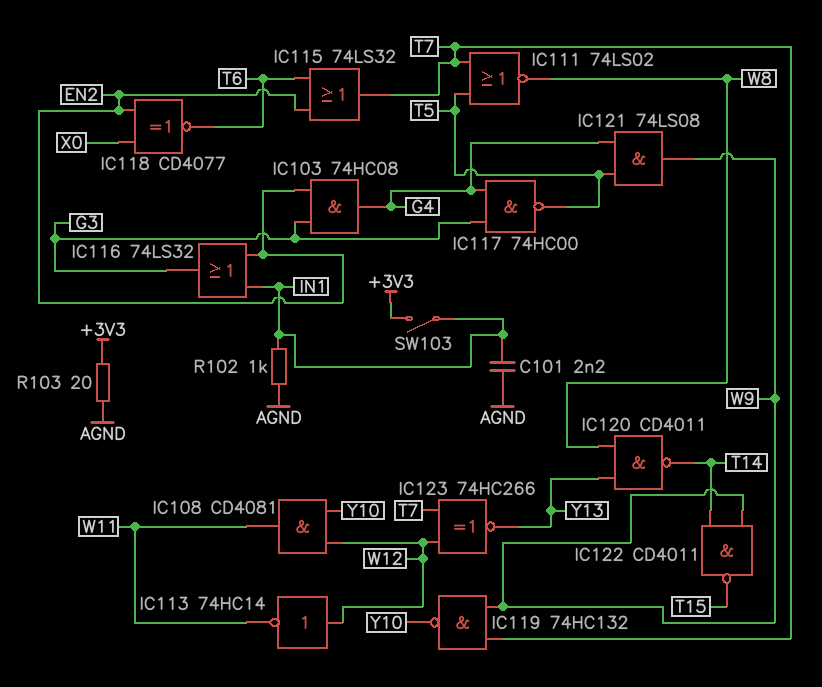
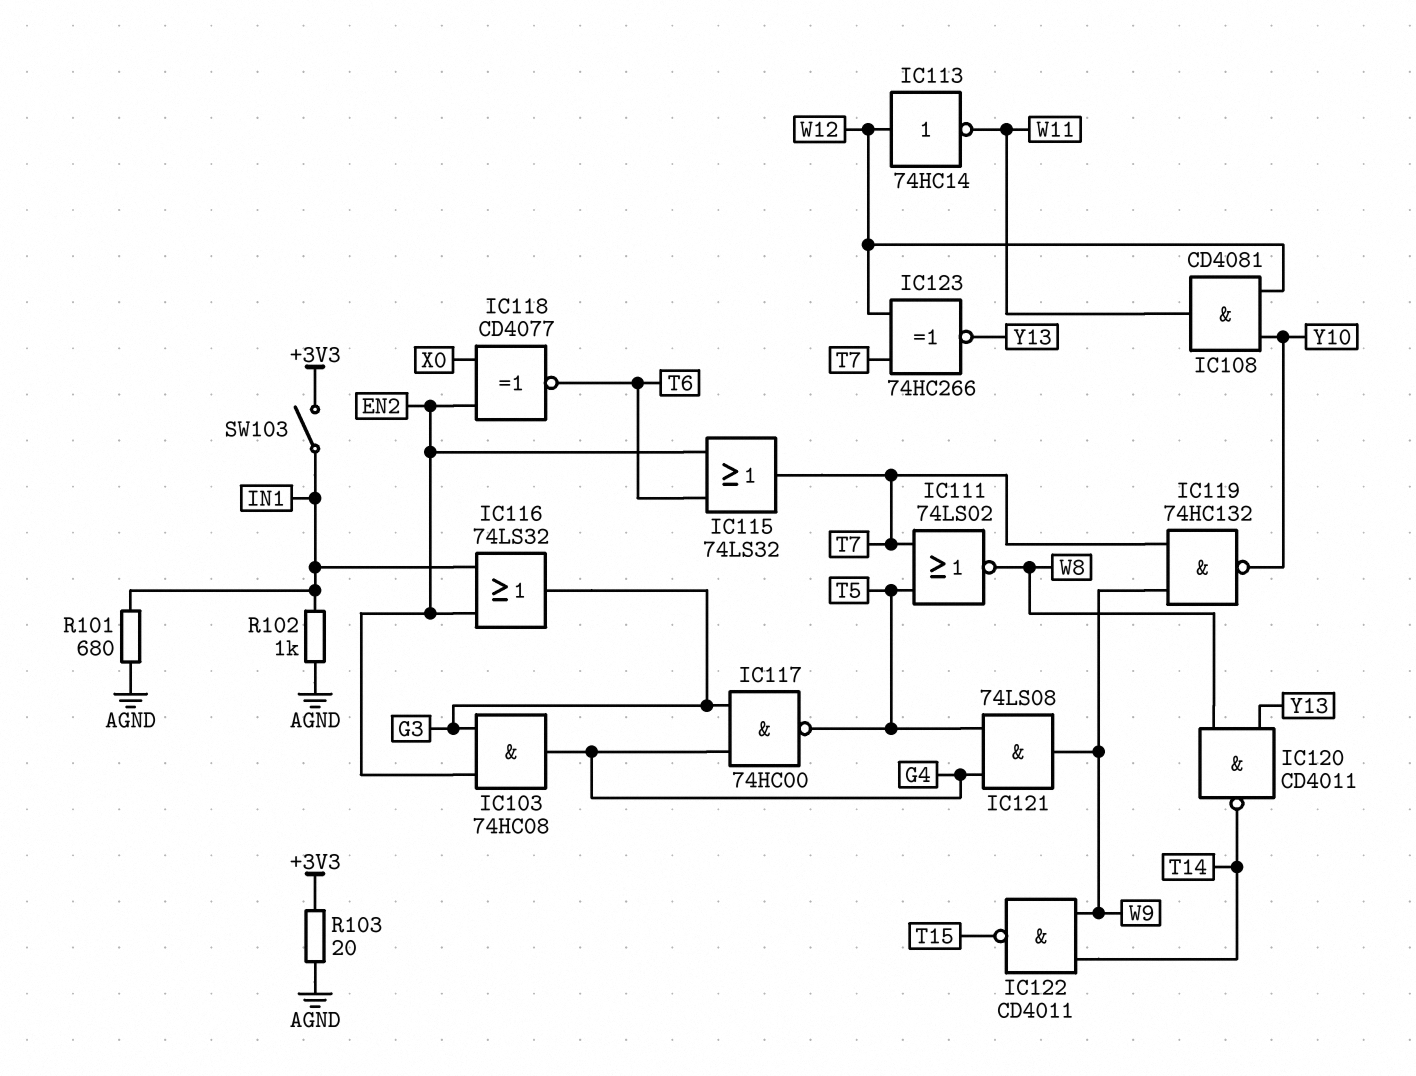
C101: 2.2nF (AGND, IN1) -> none
R101: none -> 680 (AGND, IN1)

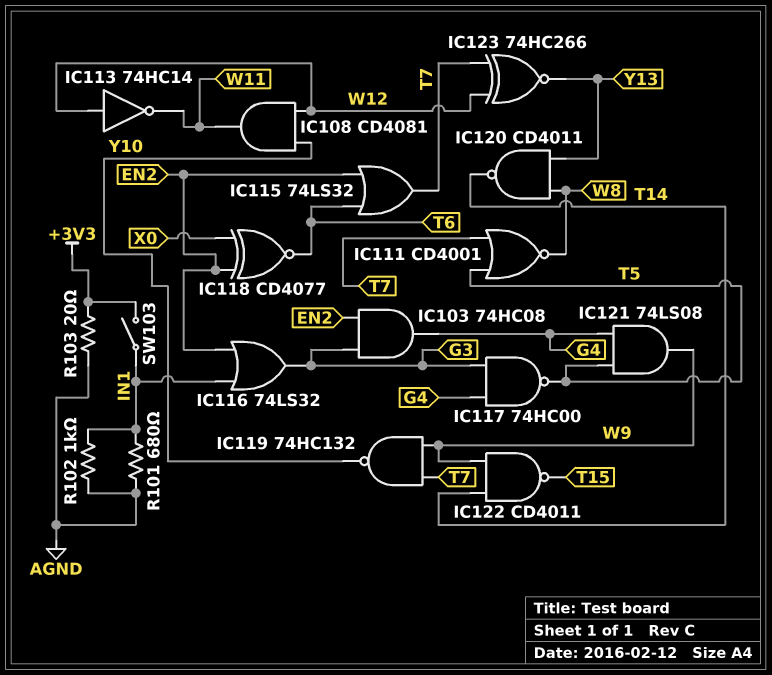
IC111: NOR 74LS02 (in T5, in T7, out W8) -> NOR CD4001 (in T5, in T7, out W8)

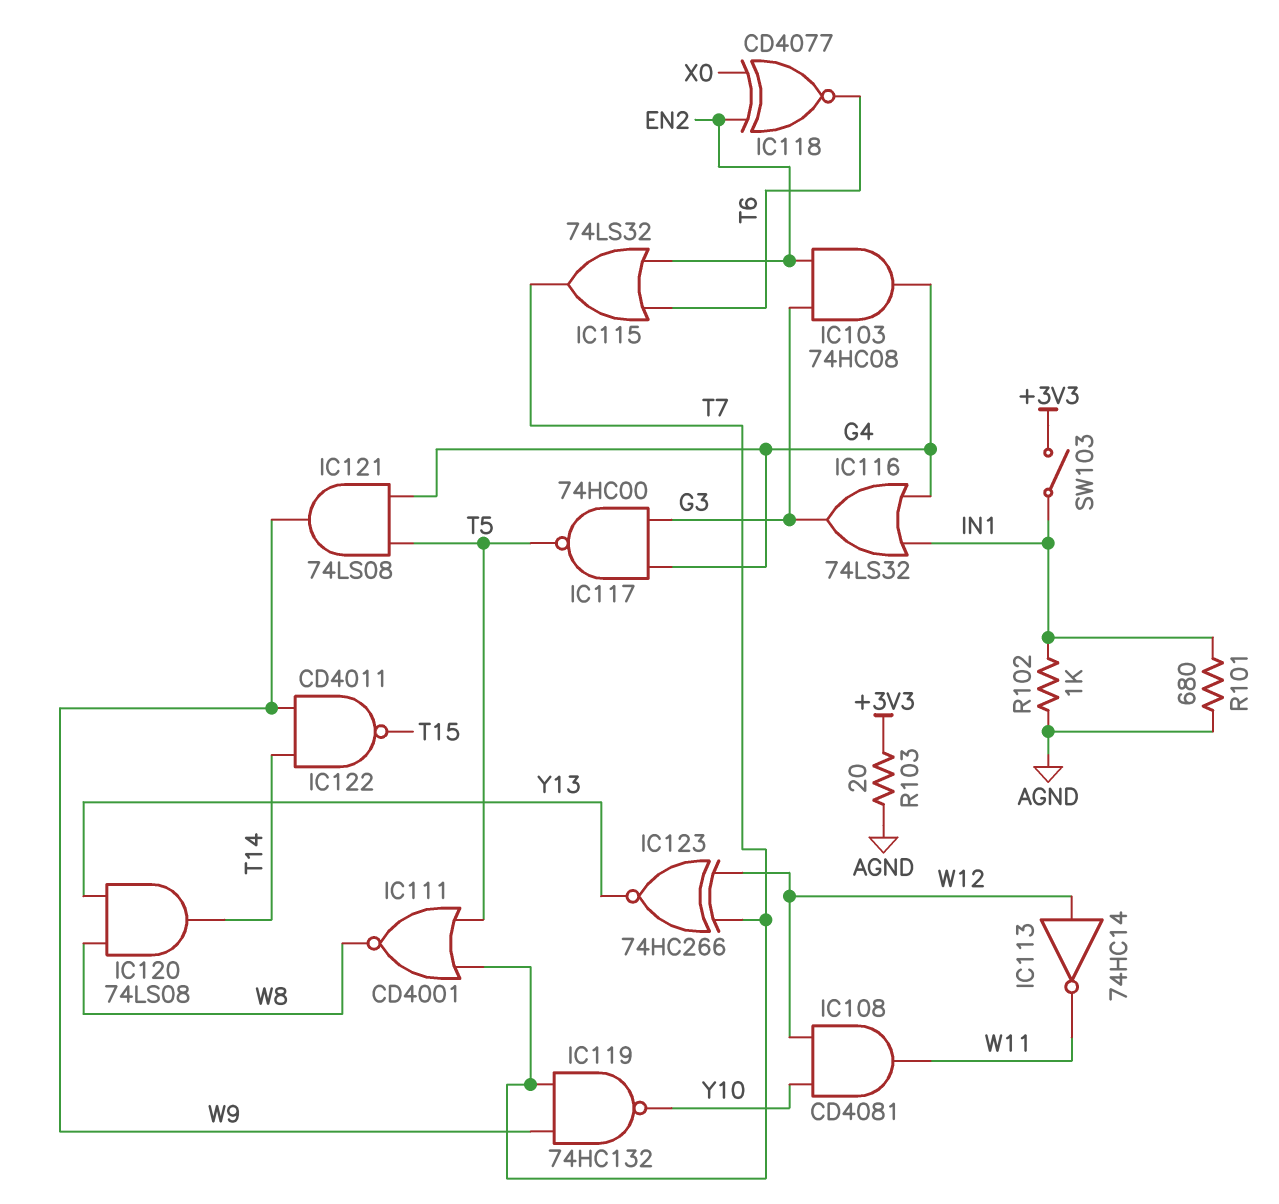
IC116: OR 74LS32 (in EN2, in IN1, out G3) -> OR 74LS32 (in G4, in IN1, out G3)
IC120: NAND CD4011 (in W8, in Y13, out T14) -> AND 74LS08 (in W8, in Y13, out T14)

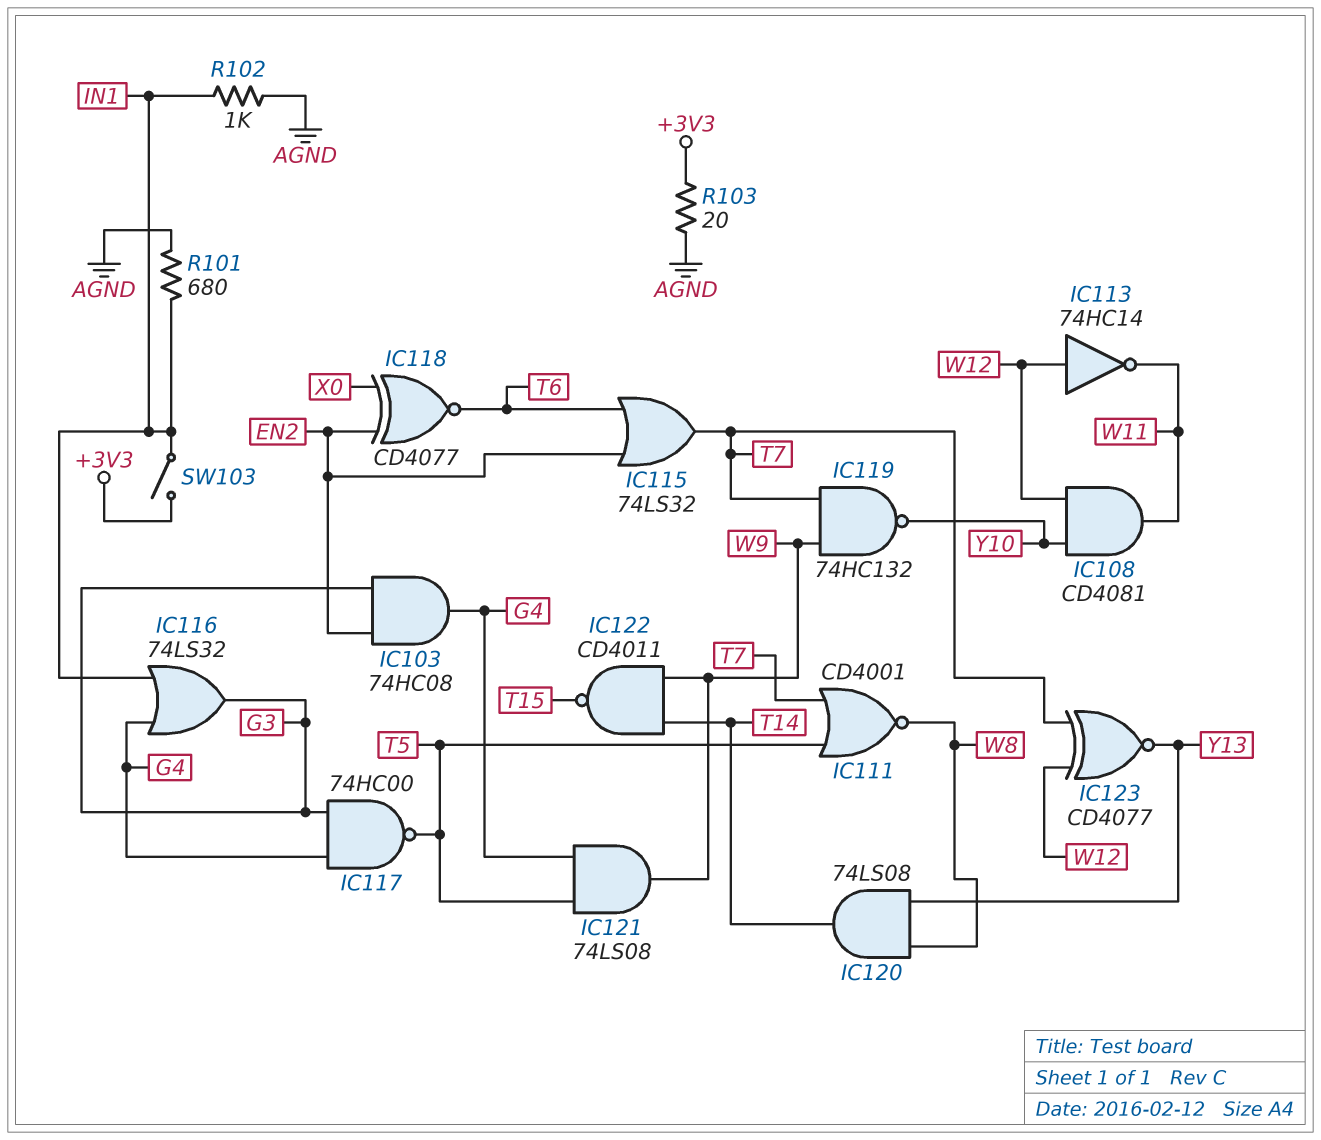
IC123: XNOR 74HC266 (in T7, in W12, out Y13) -> XNOR CD4077 (in T7, in W12, out Y13)

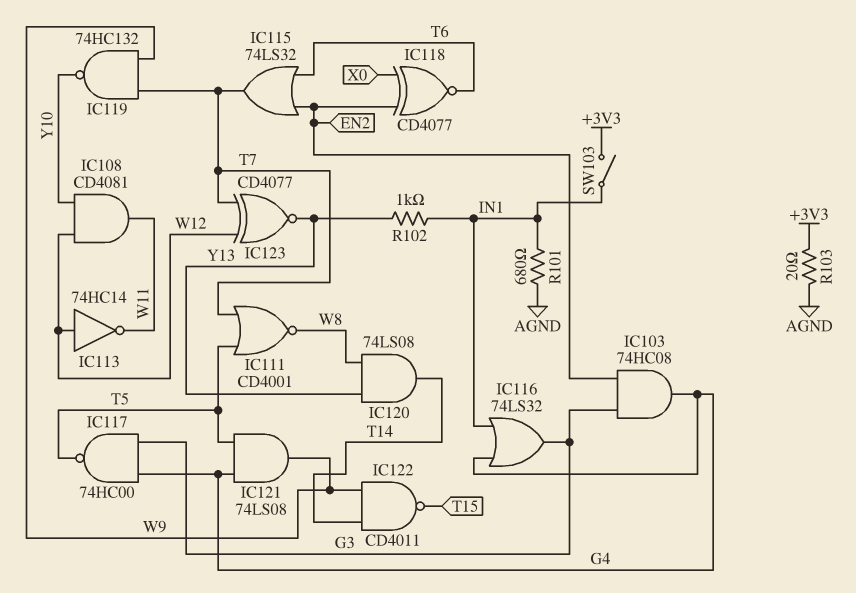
R102: 1k (AGND, IN1) -> 1k (IN1, Y13)

